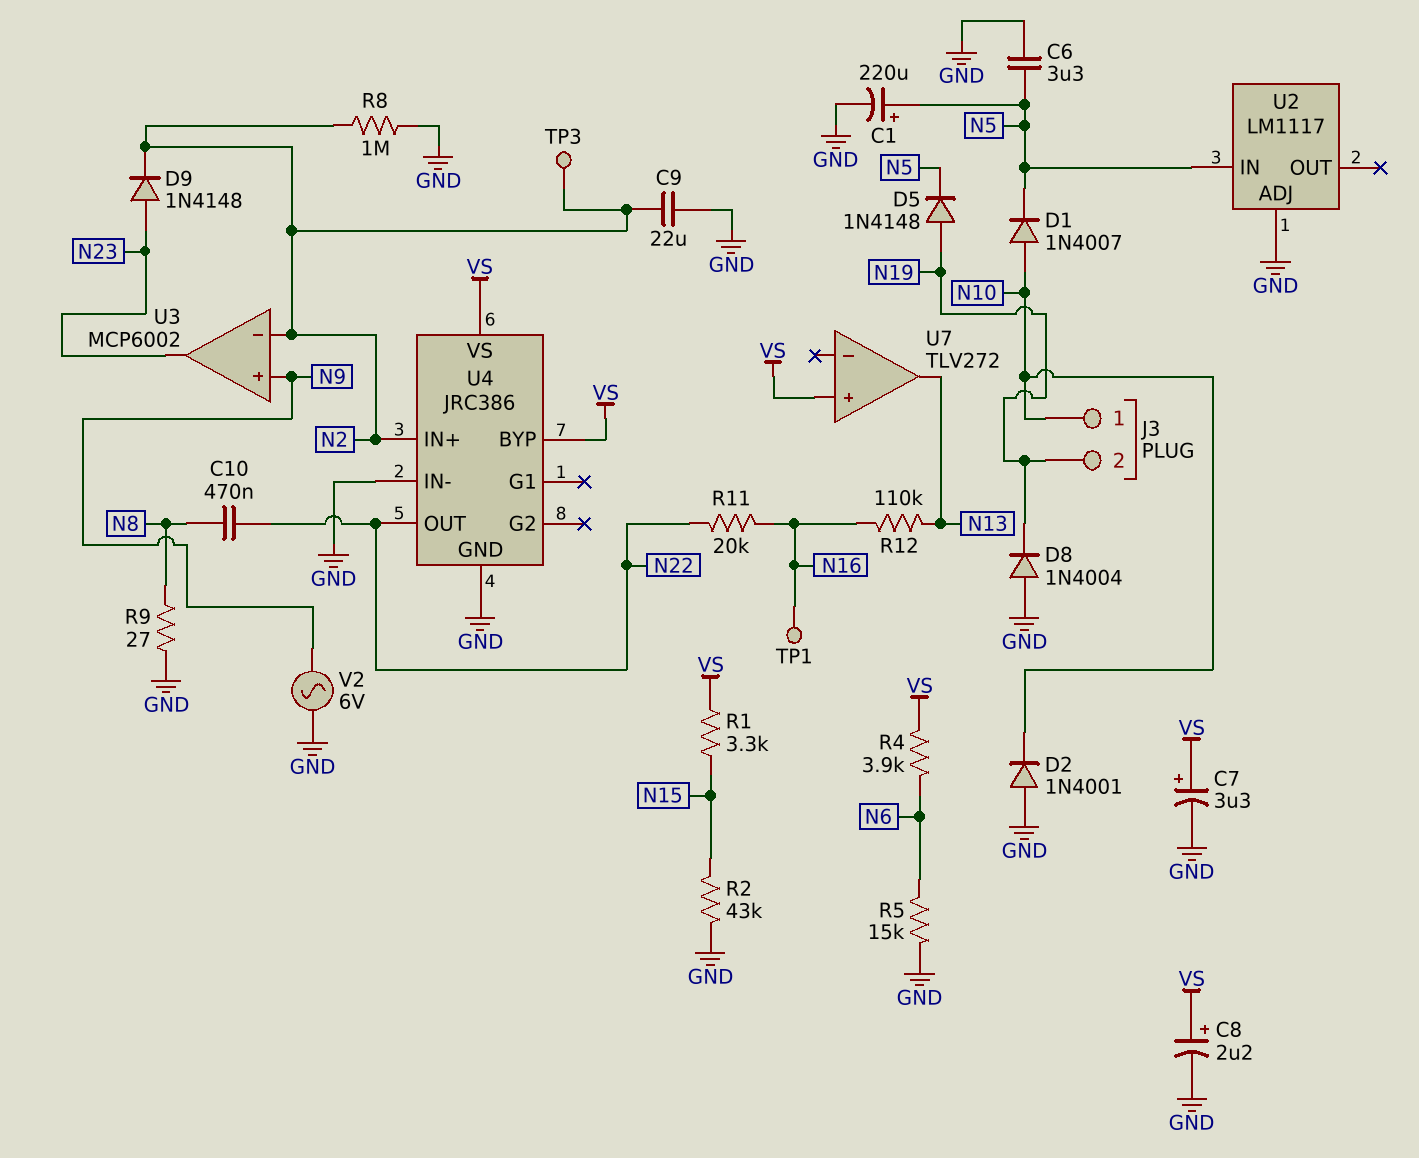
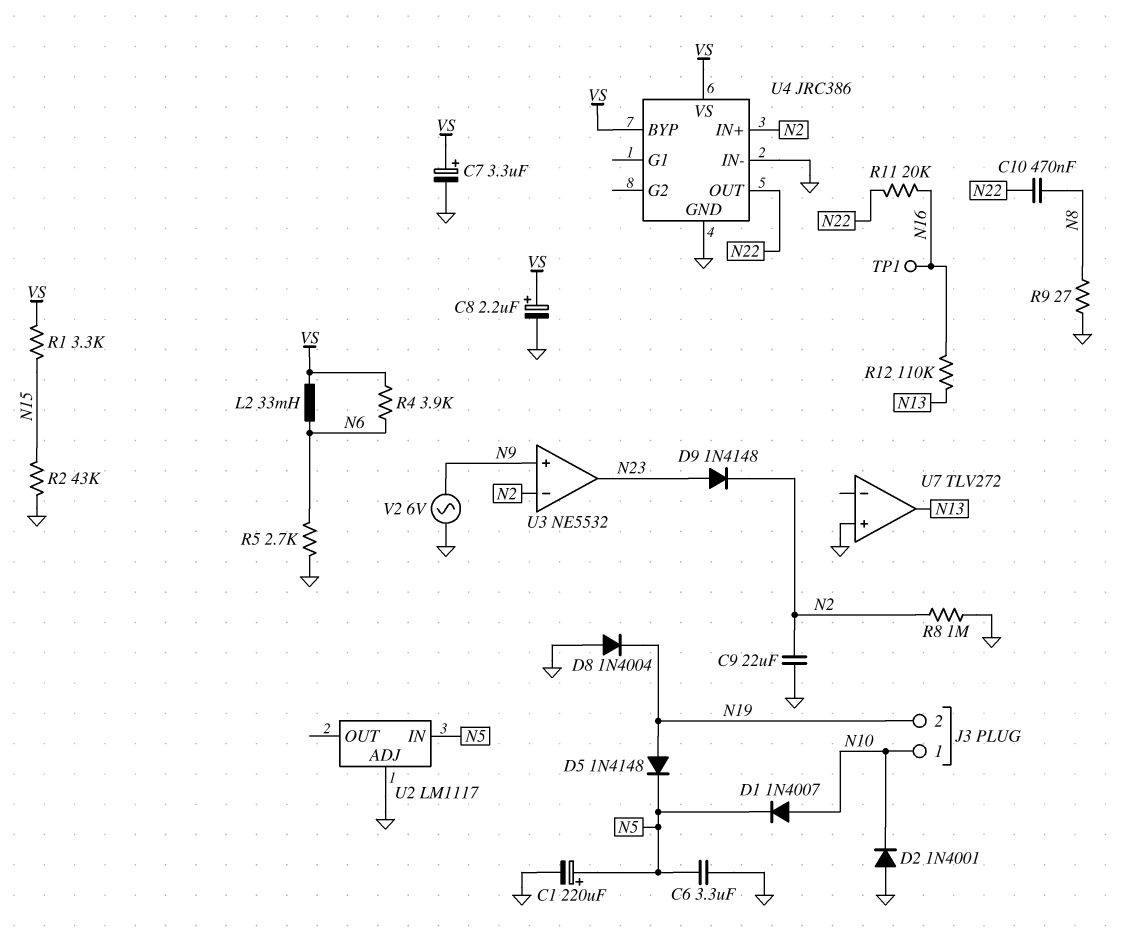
L2: none -> 33mH (N6, VS)
R5: 15k (GND, N6) -> 2.7k (GND, N6)
TP3: test point (N2) -> none
U3: MCP6002 -> NE5532
U7 pin in+: VS -> GND

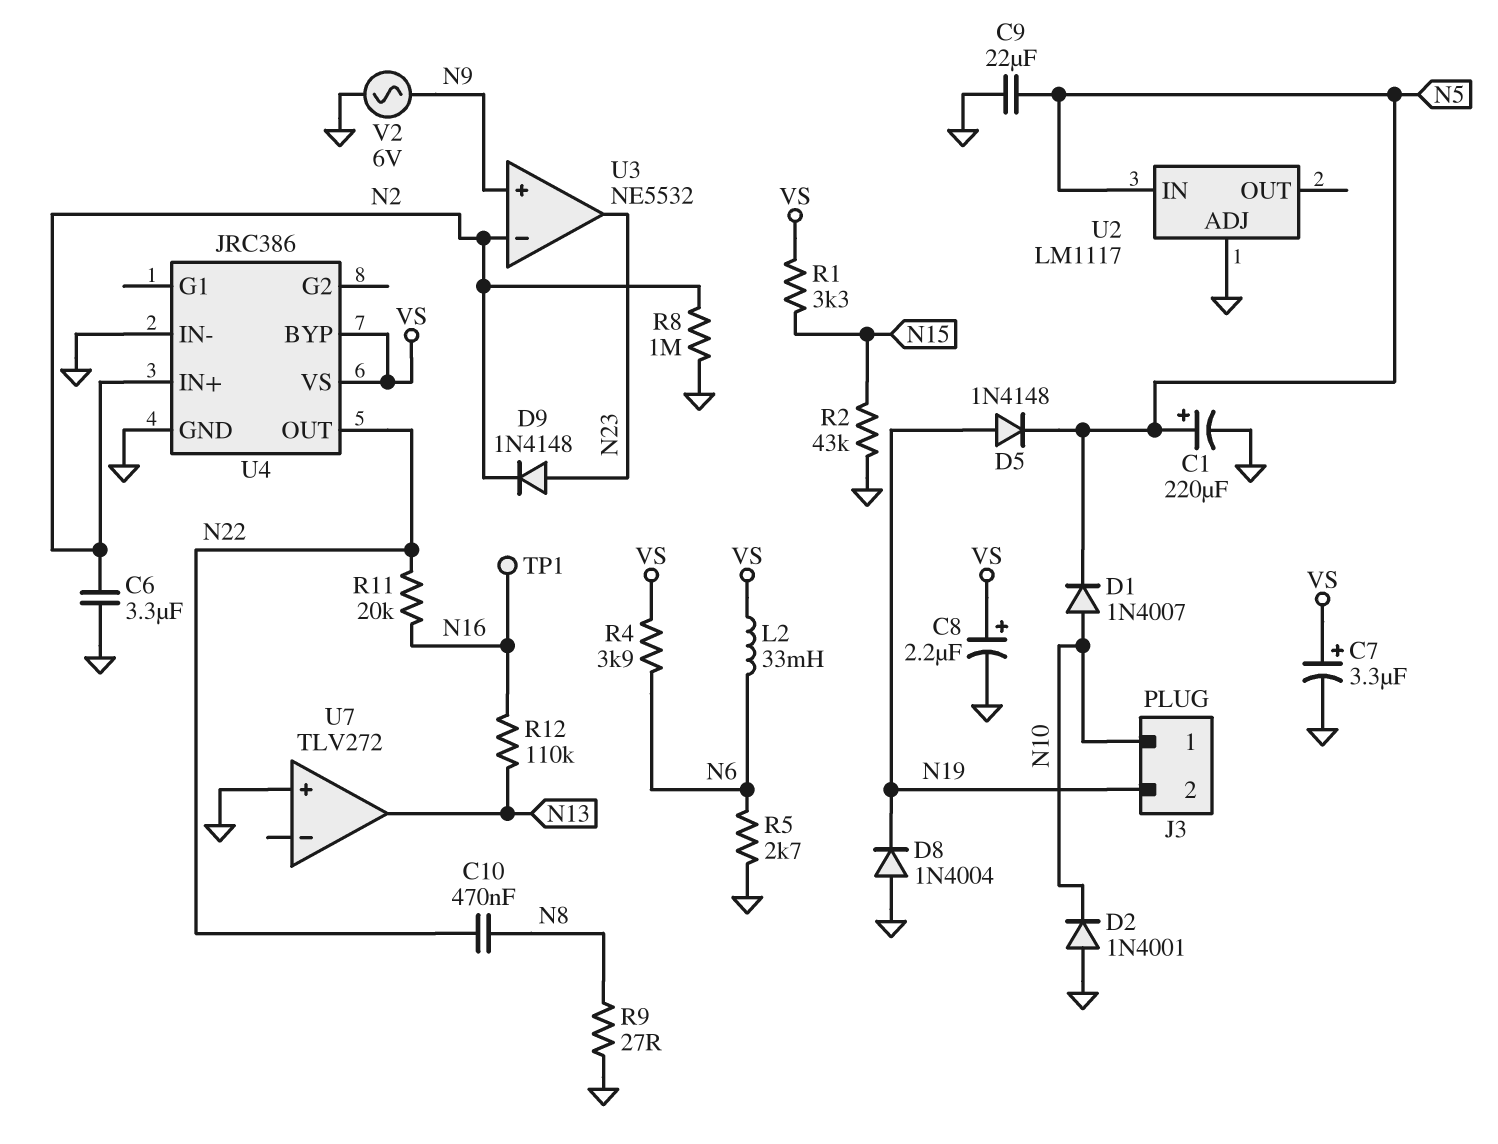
C6: 3.3uF (GND, N5) -> 3.3uF (GND, N2)
C9: 22uF (GND, N2) -> 22uF (GND, N5)

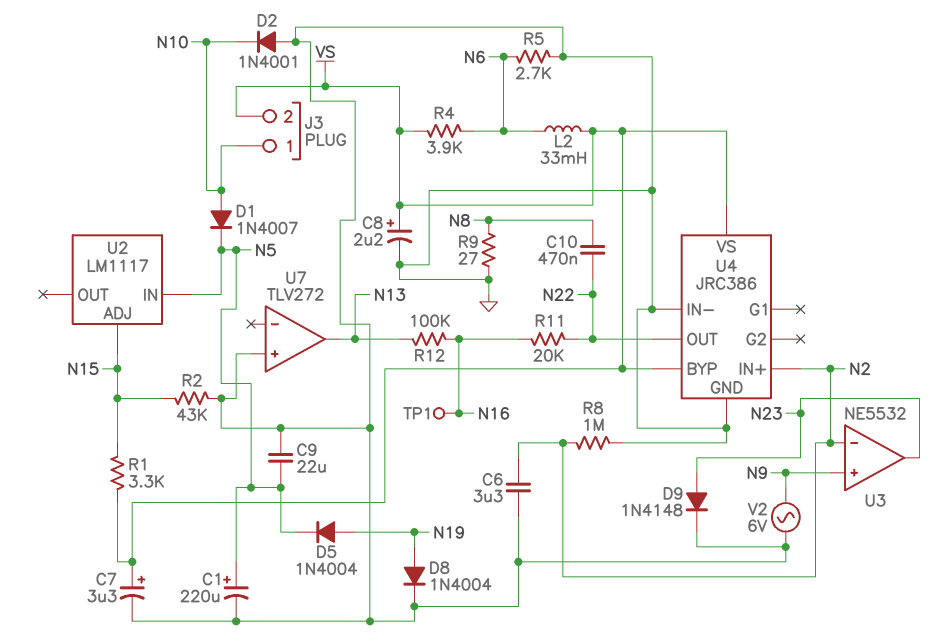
D5: diode 1N4148 (A N19, K N5) -> diode 1N4004 (A N19, K N5)
D8: diode 1N4004 (A GND, K N19) -> diode 1N4004 (A N19, K GND)
D9: diode 1N4148 (A N23, K N2) -> diode 1N4148 (A N23, K GND)
J3 pin 2: N19 -> VS
R12: 110k (N13, N16) -> 100k (N13, N16)
U2 pin ADJ: GND -> N15

